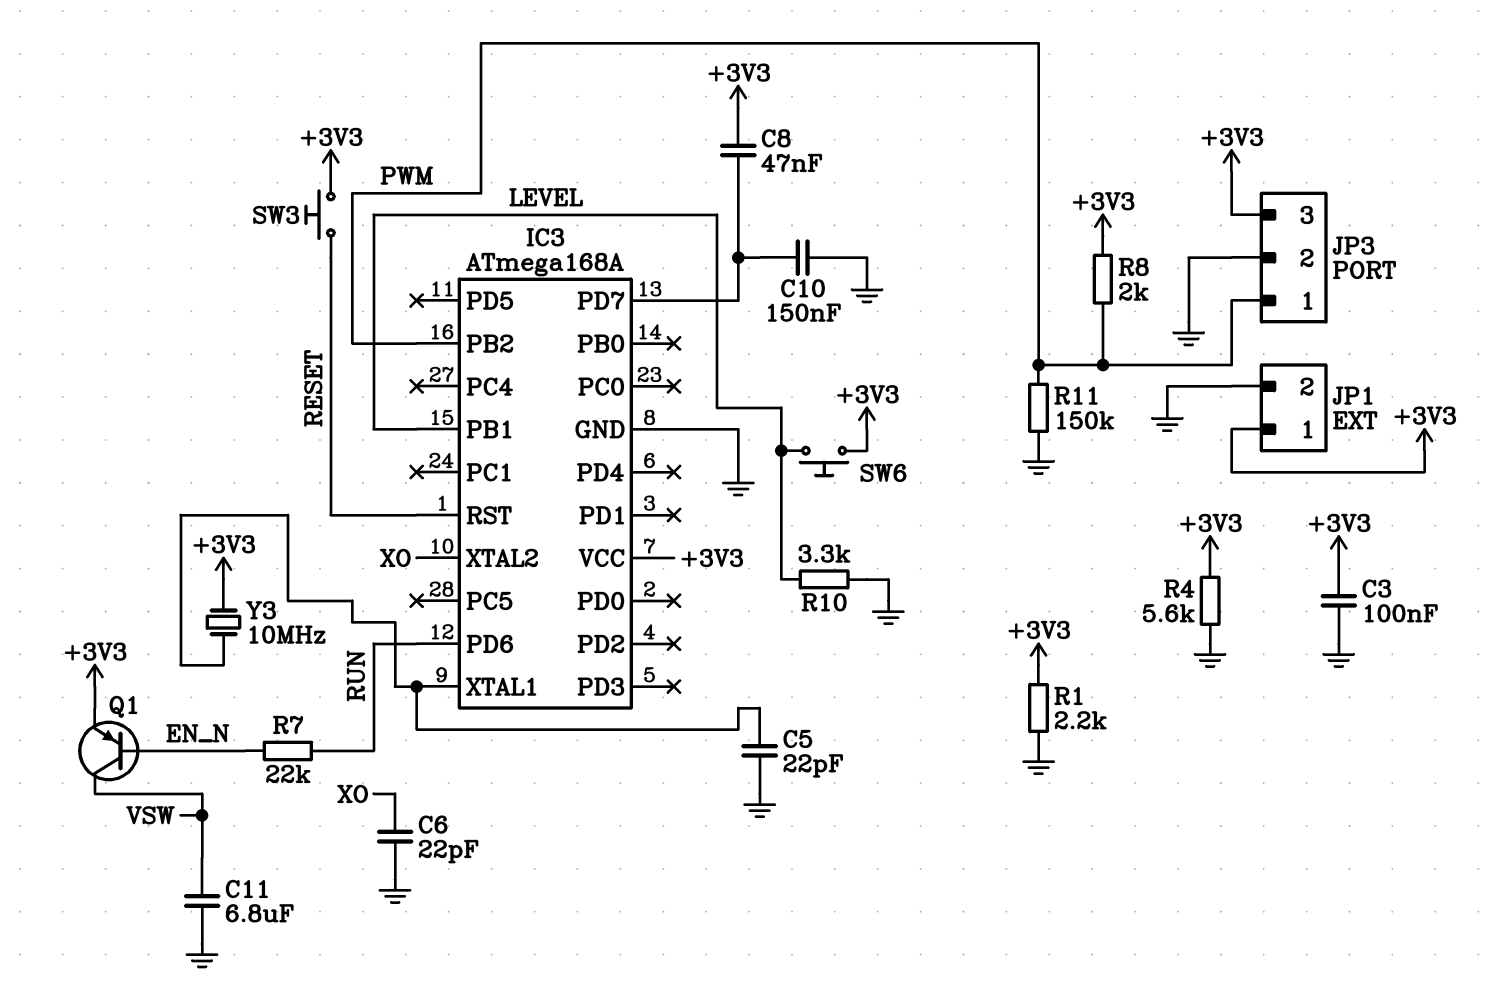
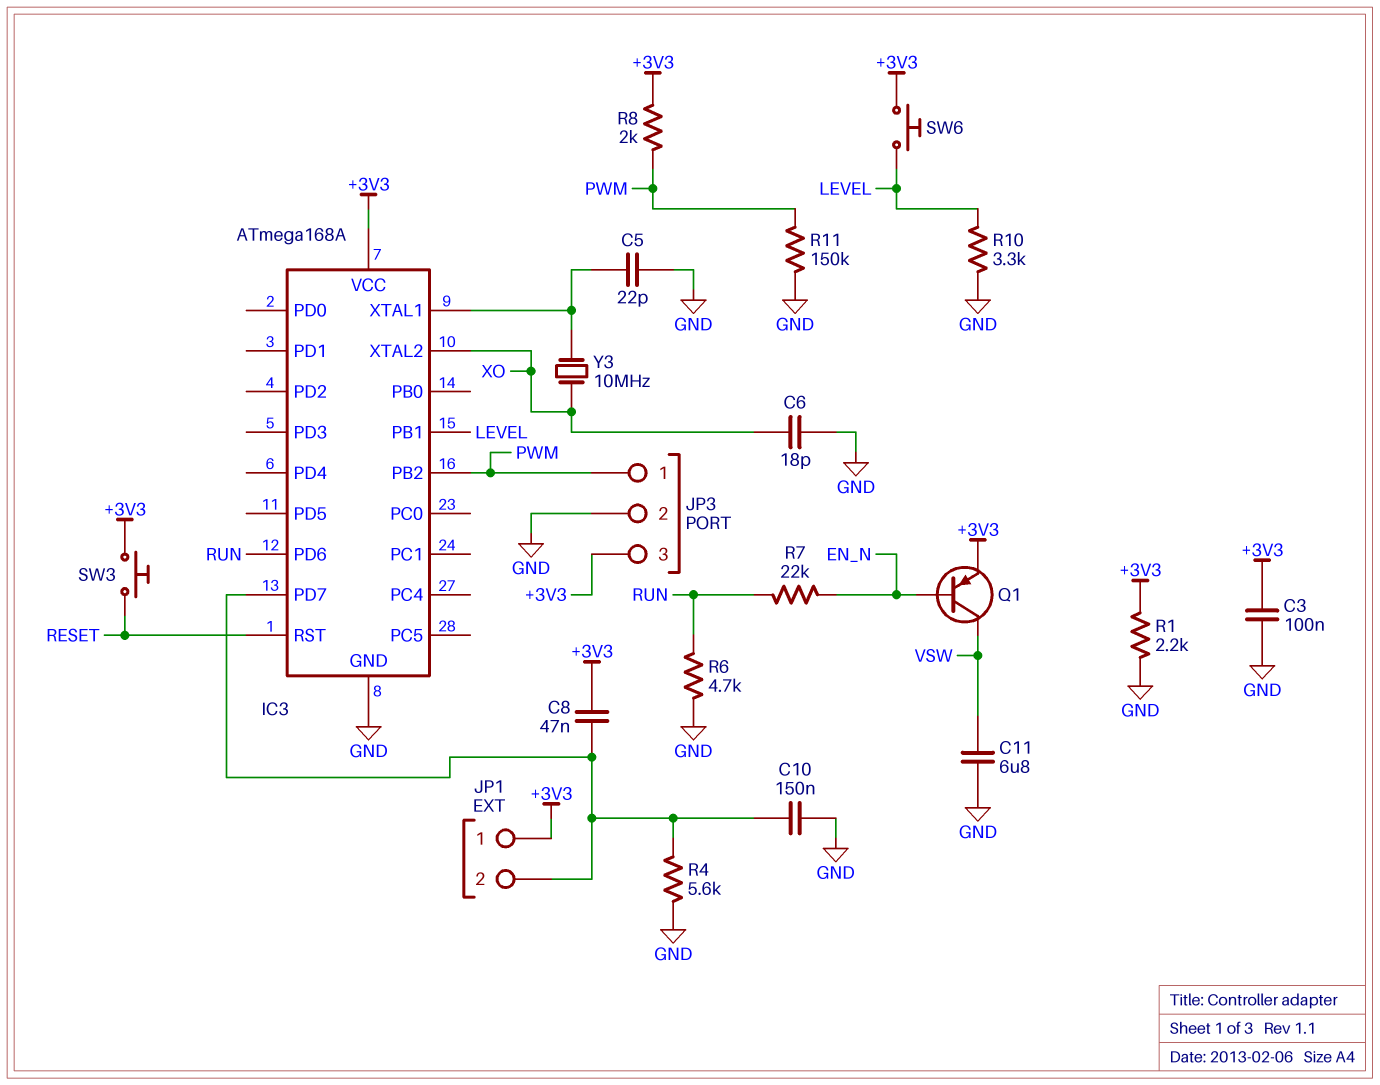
C6: 22pF (GND, XO) -> 18pF (GND, XO)
JP1 pin 2: GND -> IC3/PD7
R4: 5.6k (+3V3, GND) -> 5.6k (GND, IC3/PD7)
R6: none -> 4.7k (GND, RUN)
Y3: 10MHz (+3V3, IC3/XTAL1) -> 10MHz (IC3/XTAL1, XO)

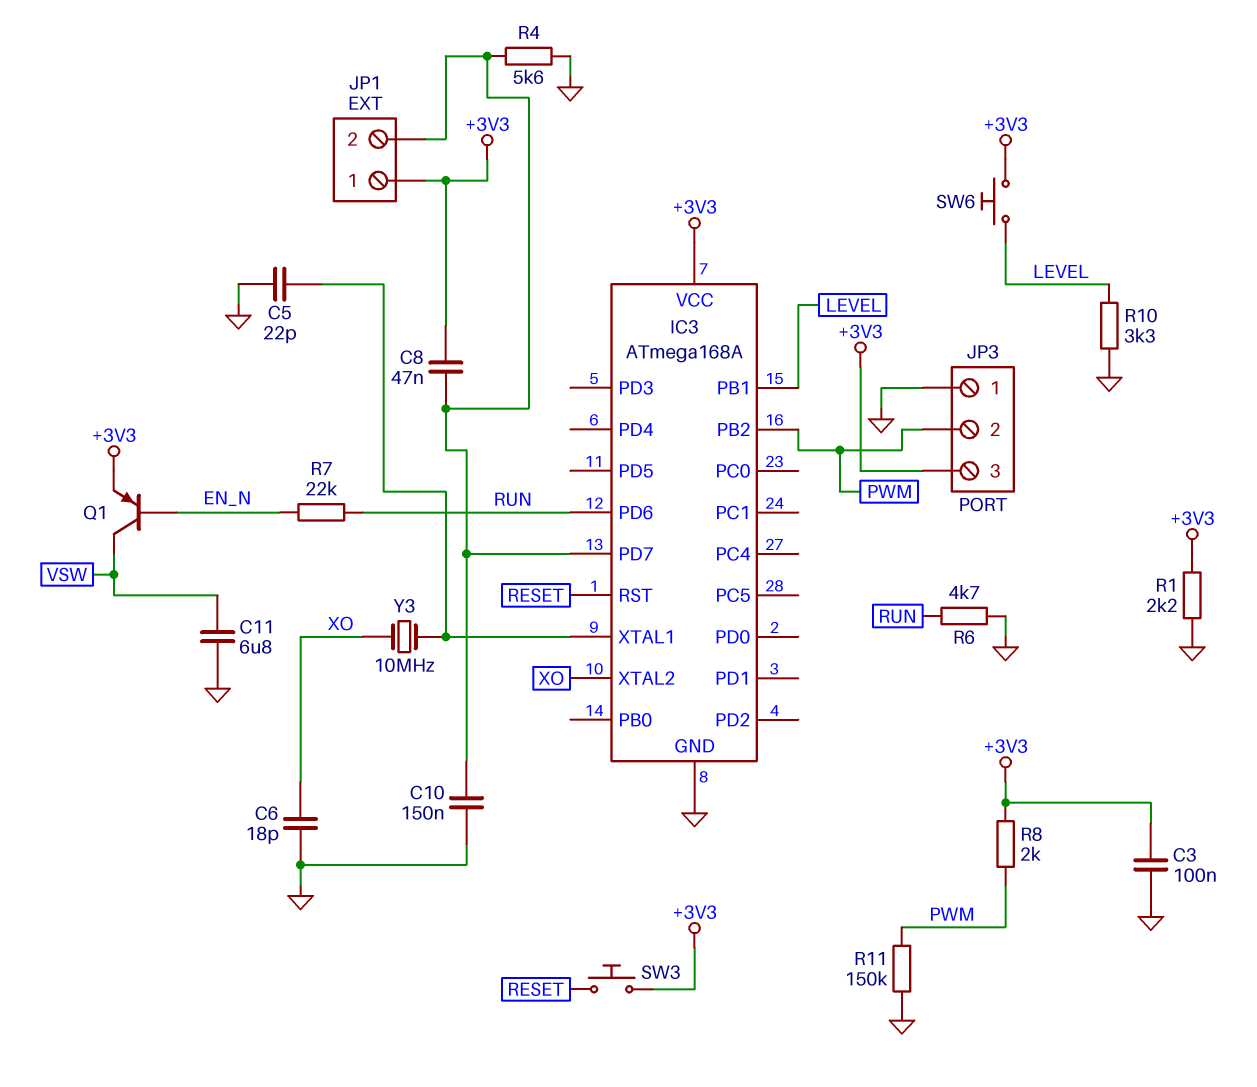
JP3 pin 1: PWM -> GND
JP3 pin 2: GND -> PWM

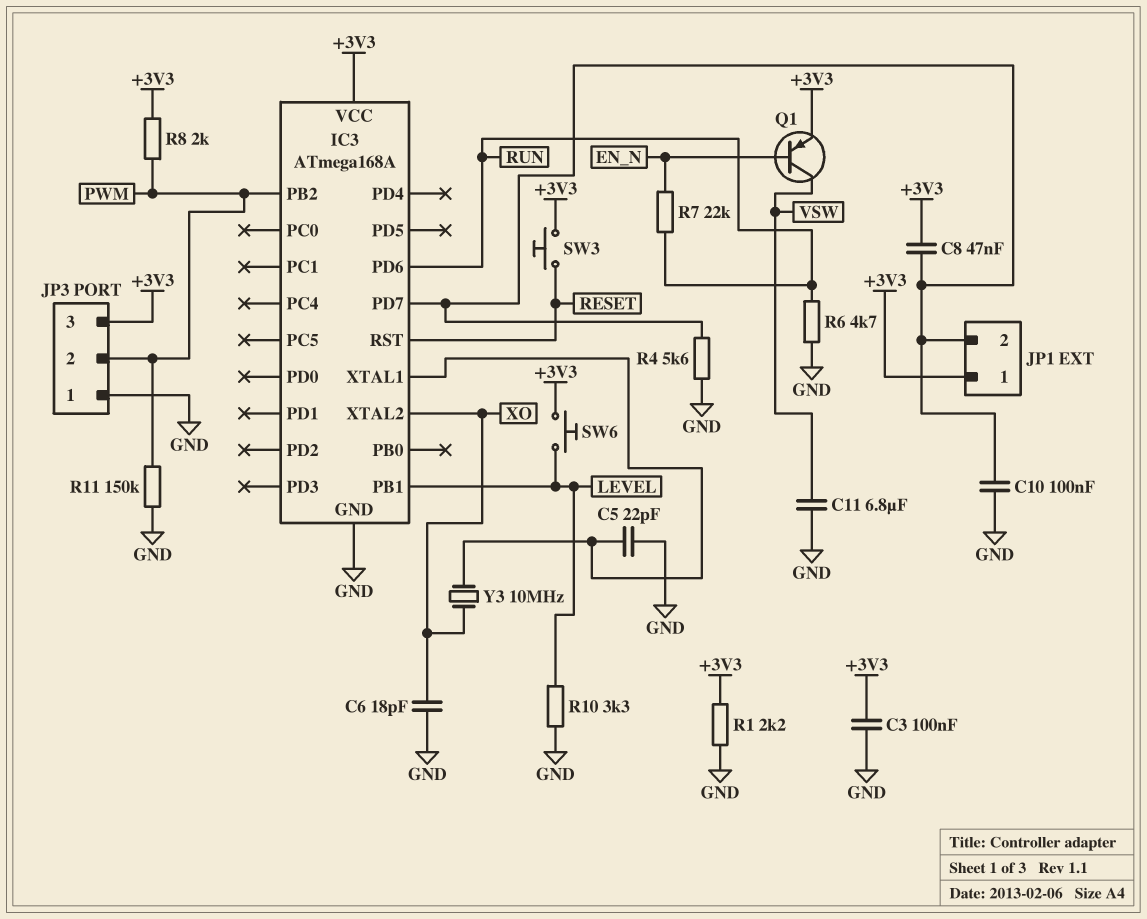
C10: 150nF (GND, IC3/PD7) -> 100nF (GND, IC3/PD7)

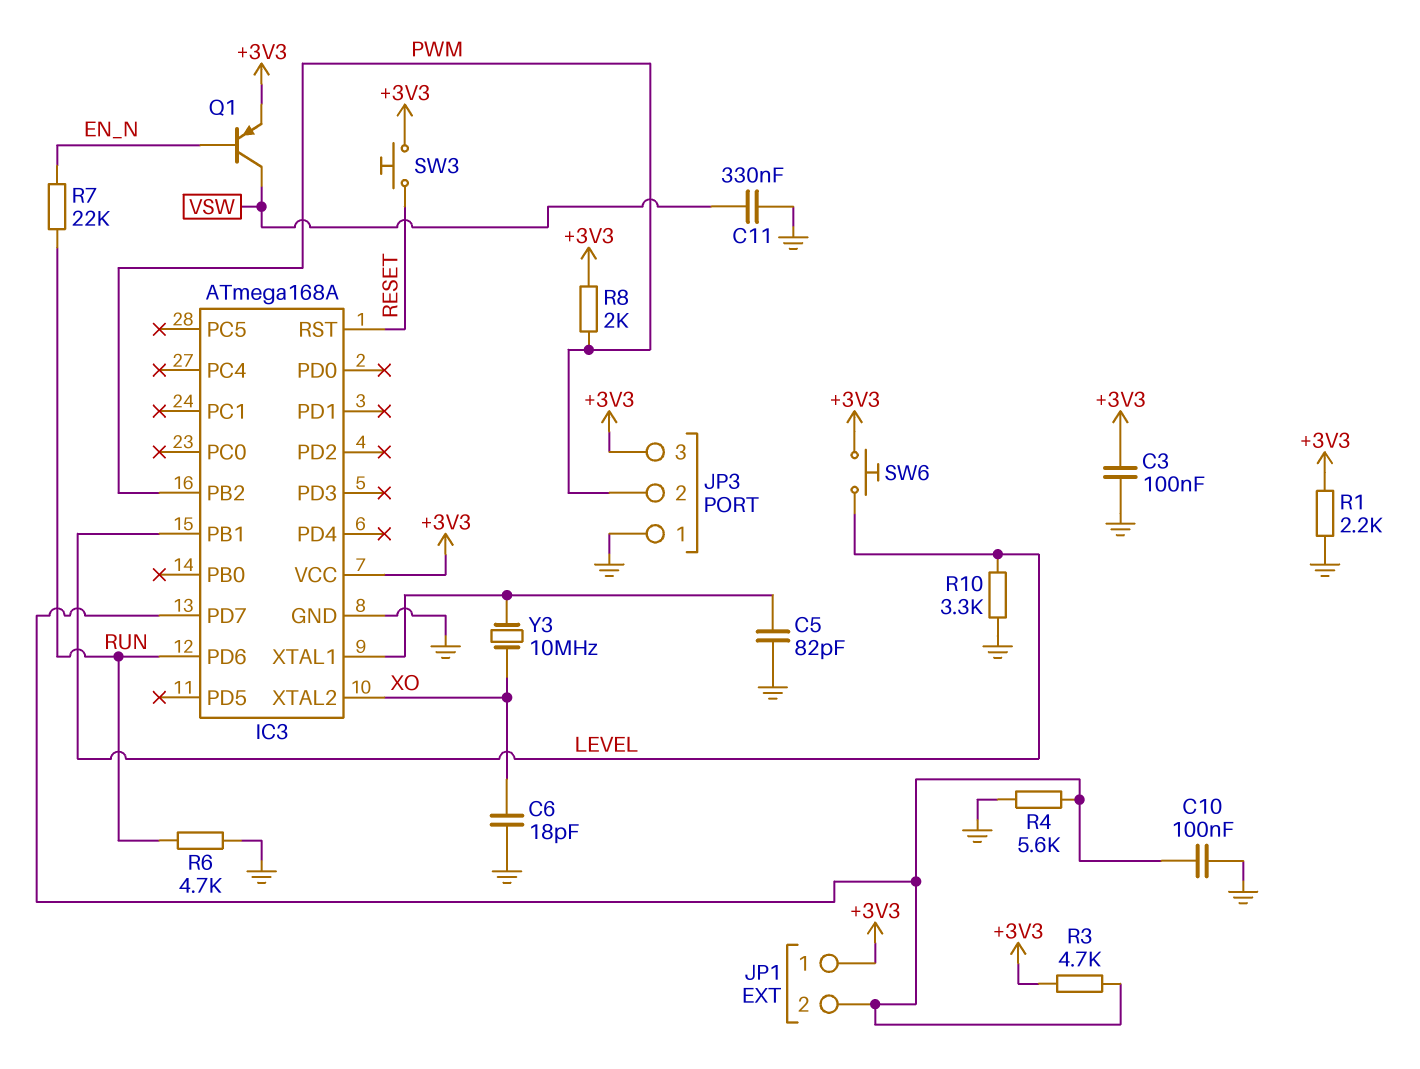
C5: 22pF (GND, IC3/XTAL1) -> 82pF (GND, IC3/XTAL1)
C8: 47nF (+3V3, IC3/PD7) -> none
C11: 6.8uF (GND, VSW) -> 330nF (GND, VSW)
R3: none -> 4.7k (+3V3, IC3/PD7)
R11: 150k (GND, PWM) -> none

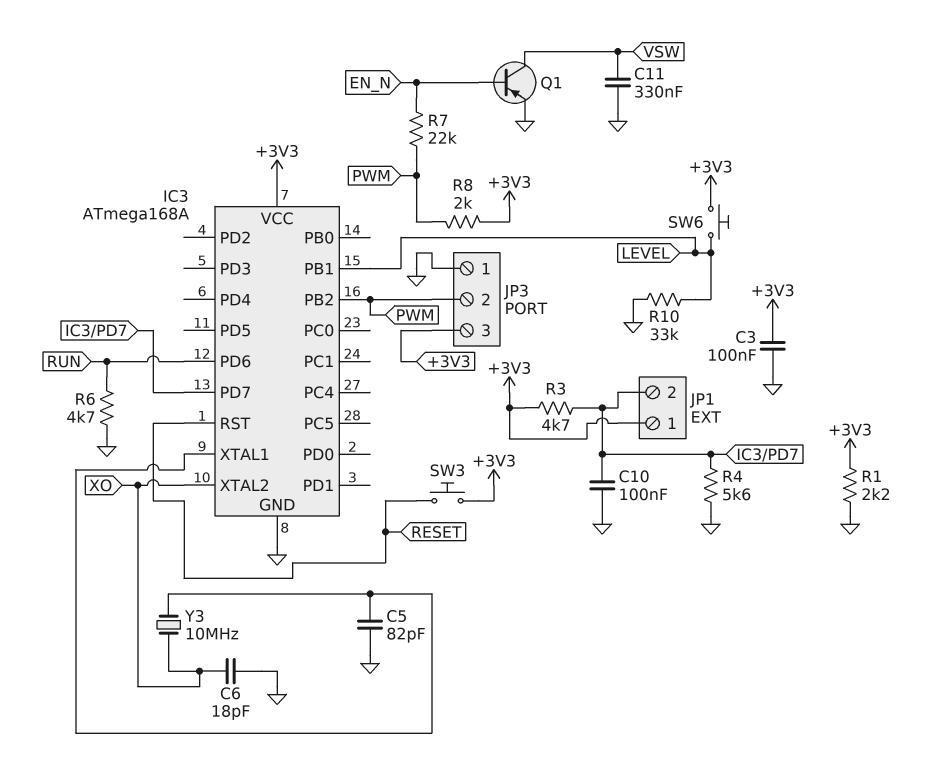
Q1: PNP (B EN_N, C VSW, E +3V3) -> PNP (B EN_N, C VSW, E GND)
R7: 22k (EN_N, RUN) -> 22k (EN_N, PWM)
R10: 3.3k (GND, LEVEL) -> 33k (GND, LEVEL)

